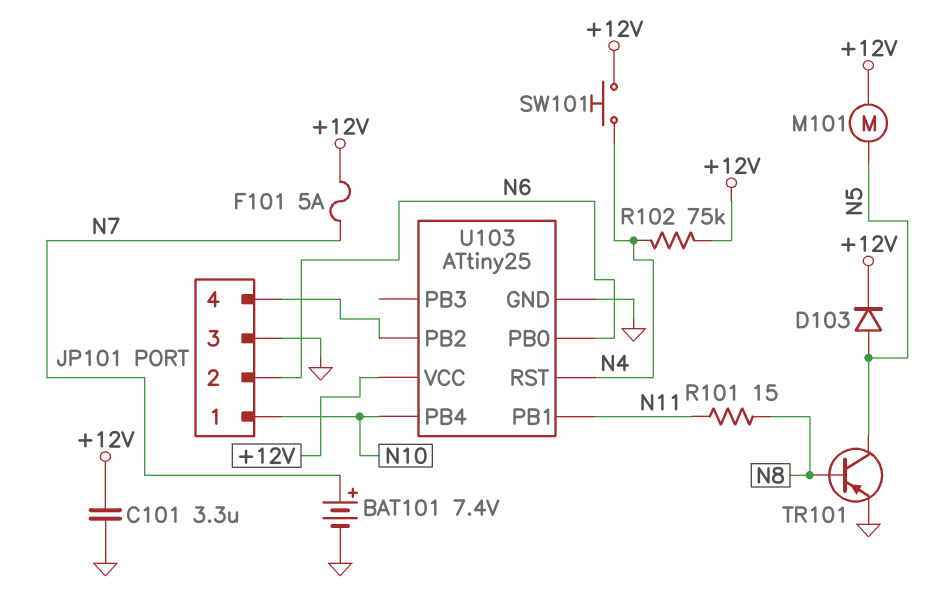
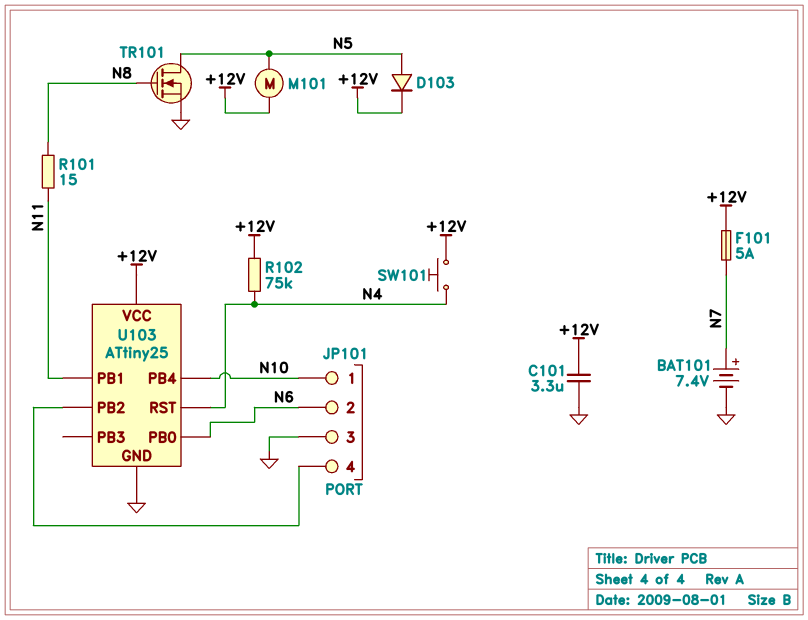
TR101: PNP (B N8, C N5, E GND) -> NMOS (G N8, D N5, S GND)

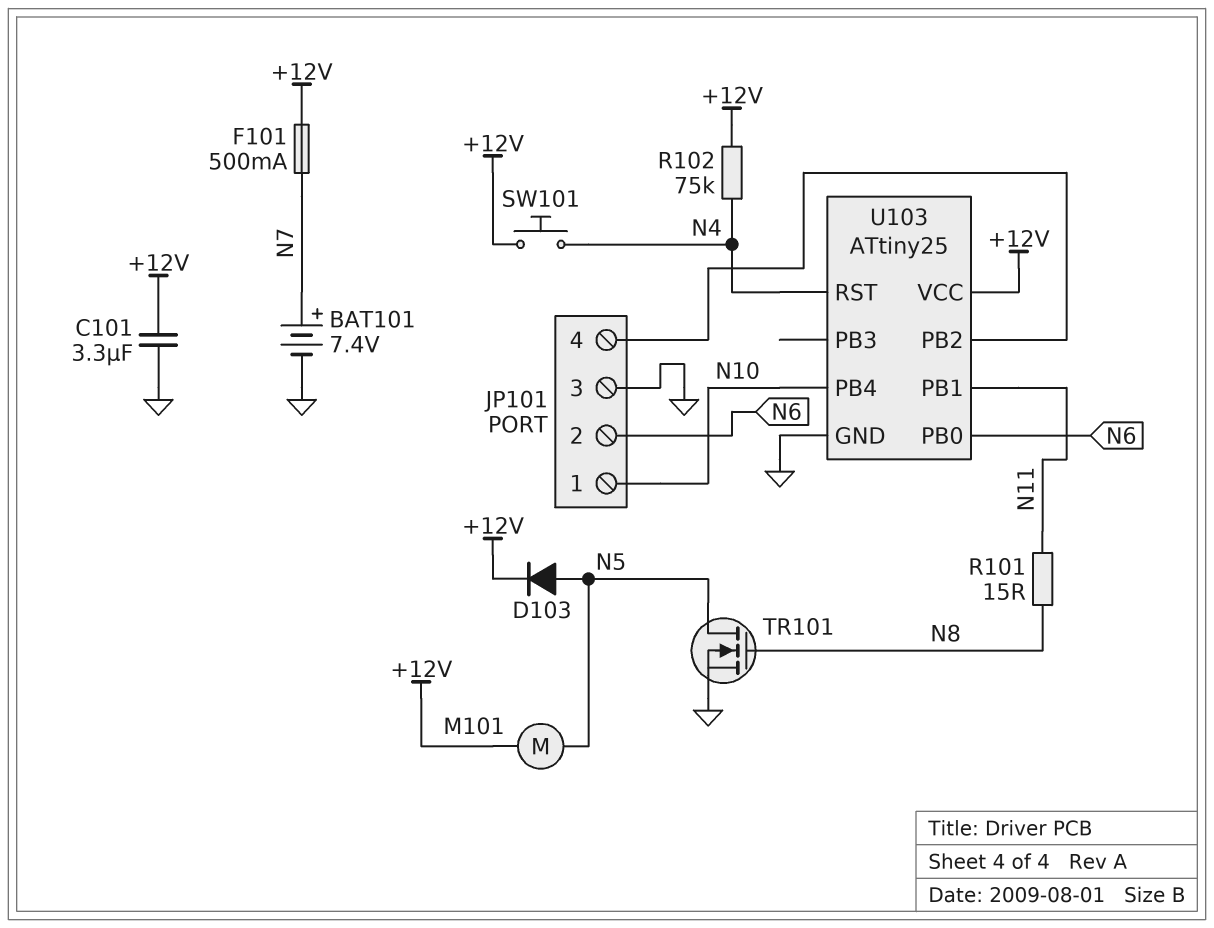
F101: 5A (+12V, N7) -> 500mA (+12V, N7)

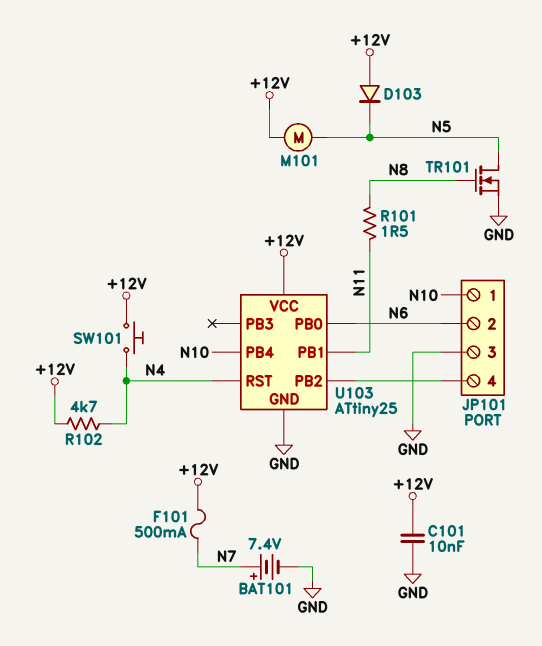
C101: 3.3uF (+12V, GND) -> 10nF (+12V, GND)
D103: diode (A N5, K +12V) -> diode (A +12V, K N5)
R101: 15 (N8, N11) -> 1.5 (N8, N11)
R102: 75k (+12V, N4) -> 4.7k (+12V, N4)

